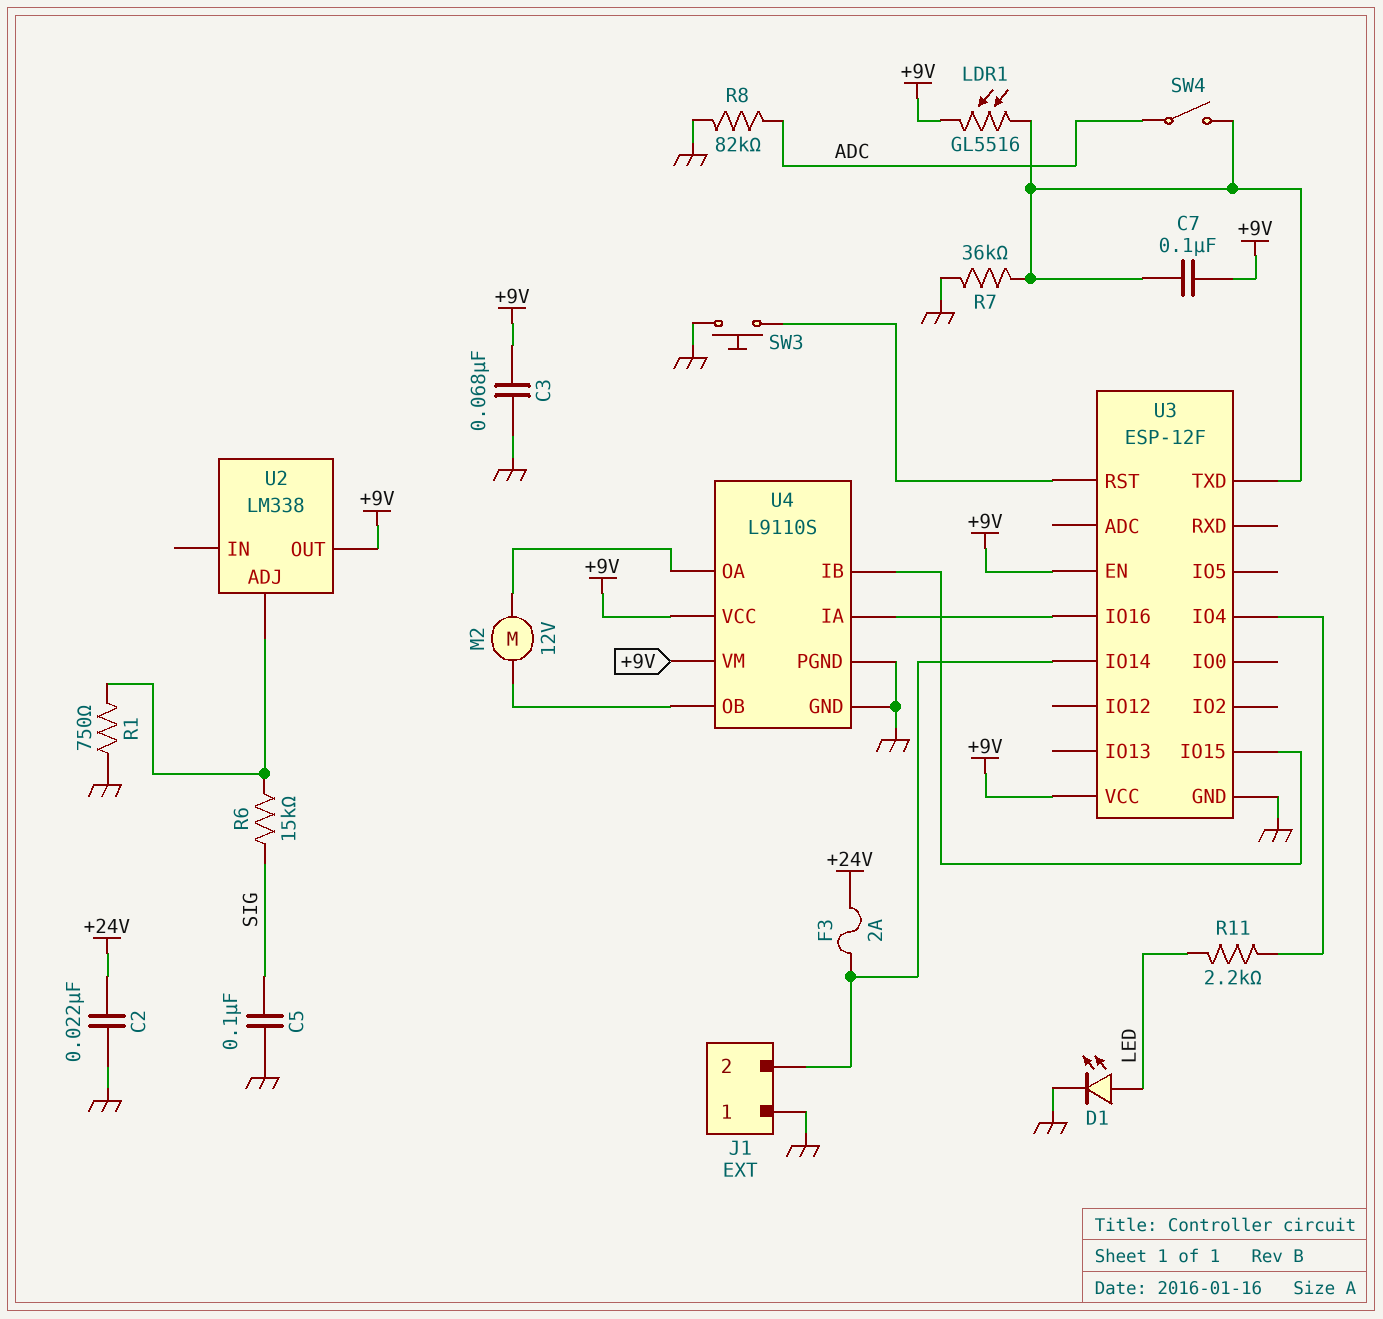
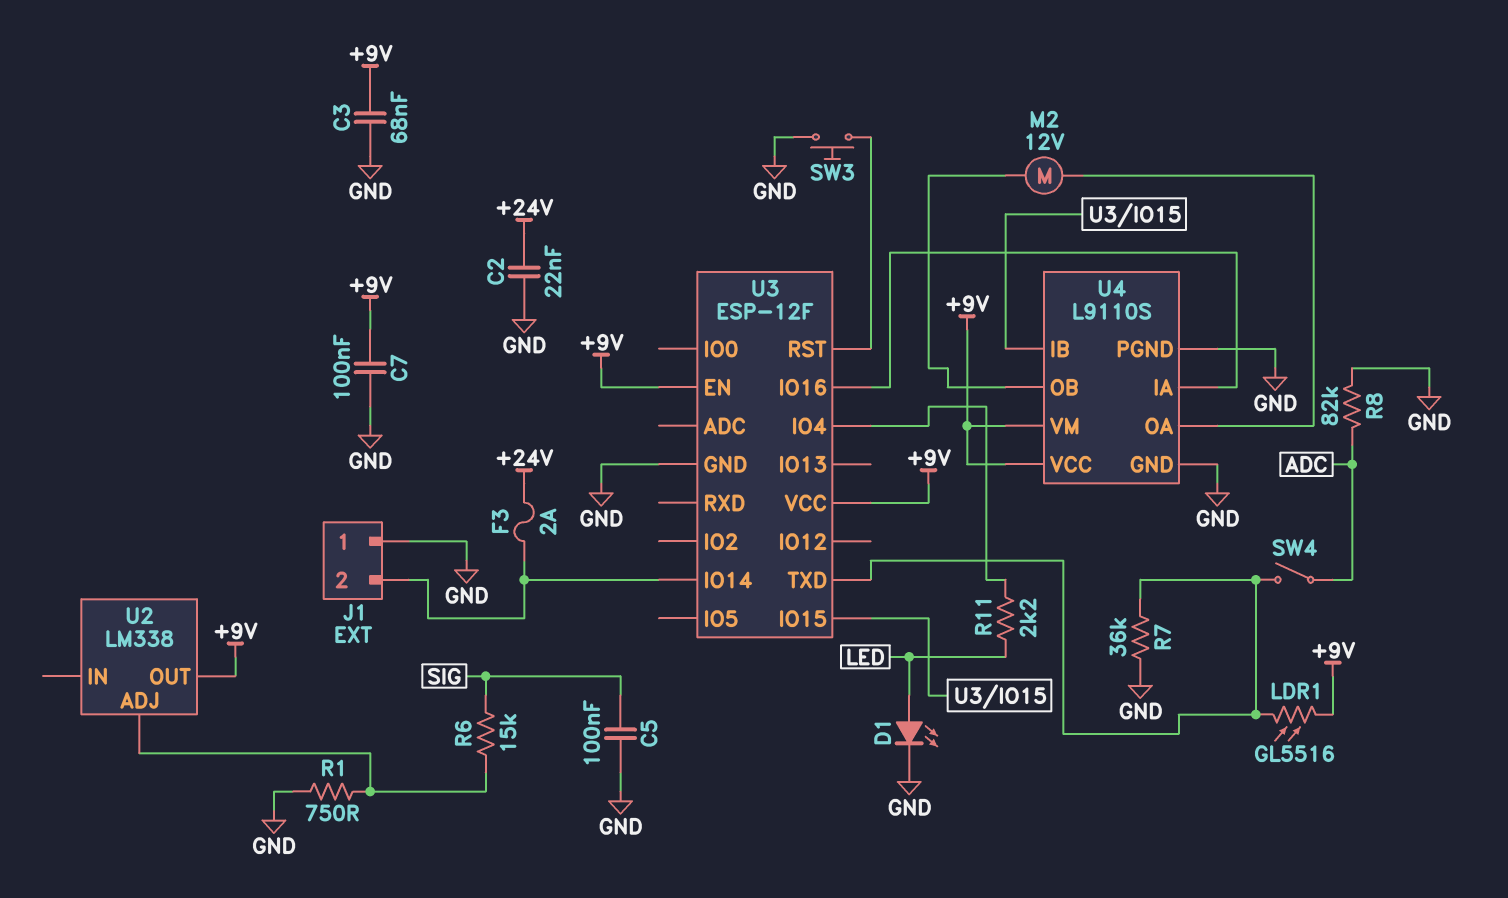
C7: 100nF (+9V, U3/TXD) -> 100nF (+9V, GND)

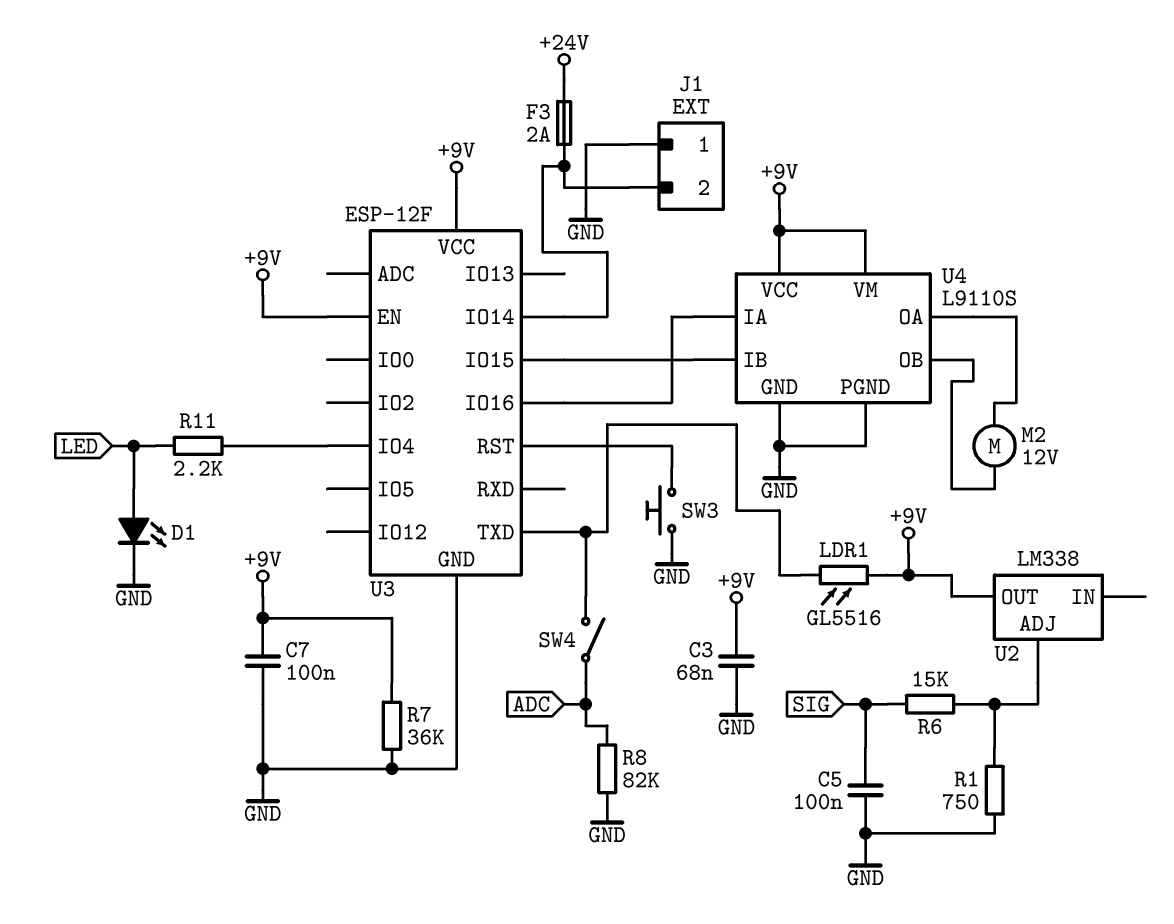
C2: 22nF (+24V, GND) -> none
R7: 36k (GND, U3/TXD) -> 36k (+9V, GND)

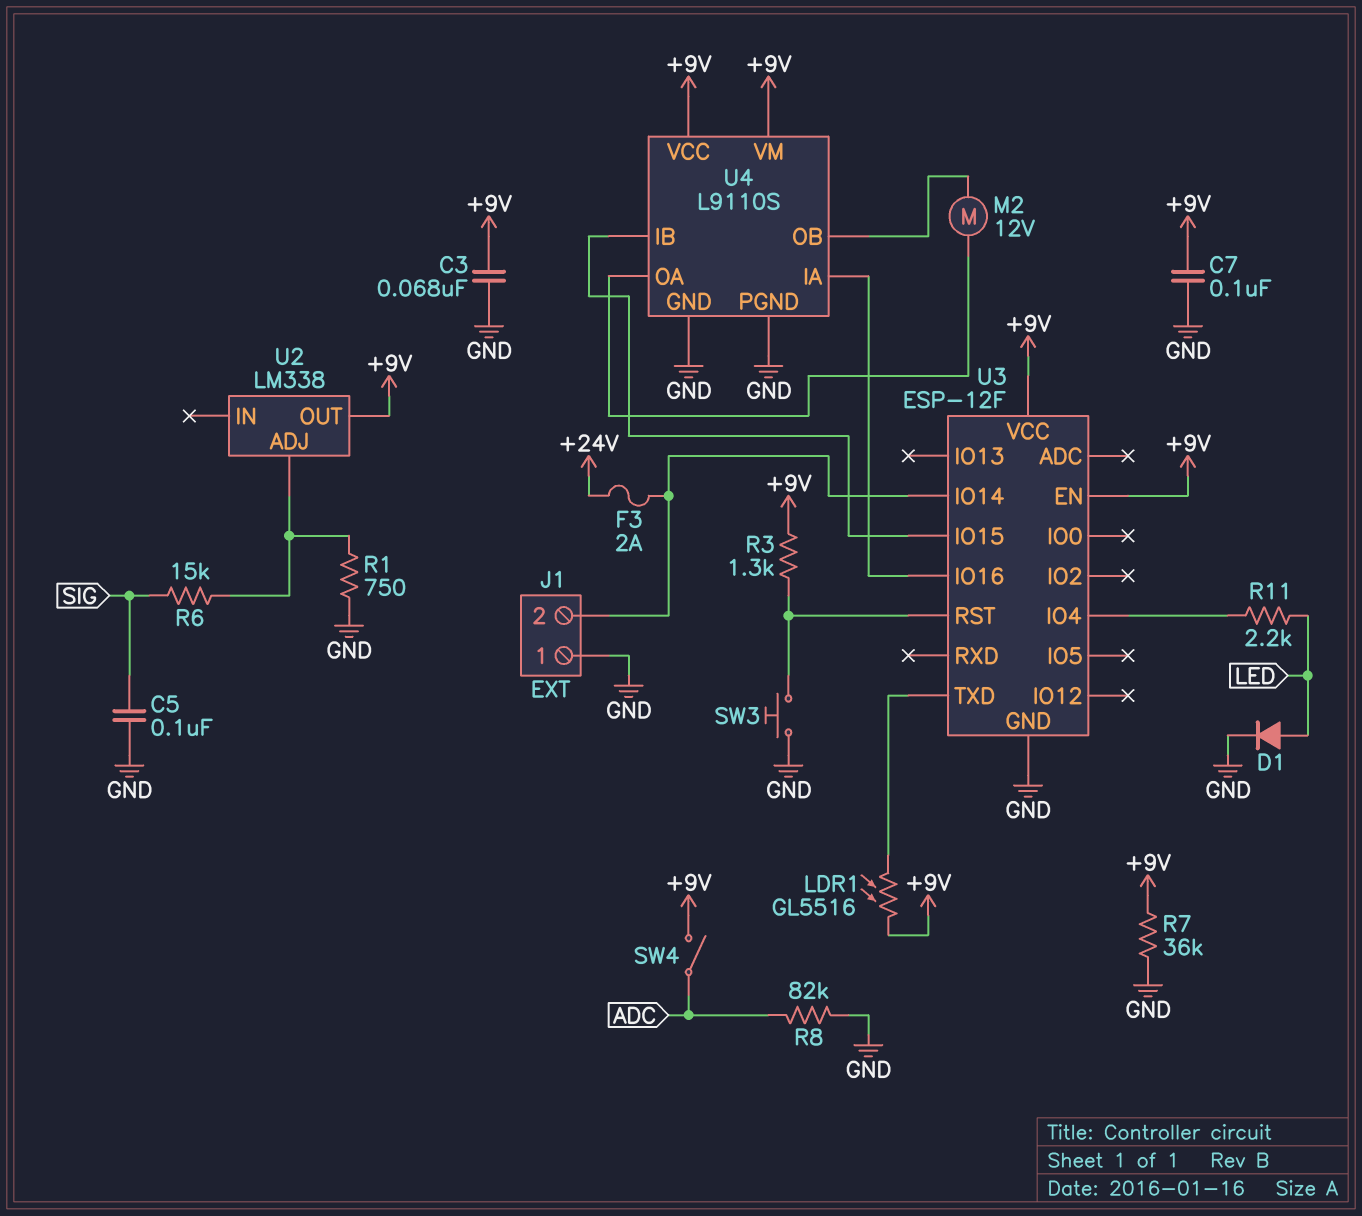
D1: LED (A LED, K GND) -> diode (A LED, K GND)
R3: none -> 1.3k (+9V, U3/RST)
SW4: switch (ADC, U3/TXD) -> switch (+9V, ADC)

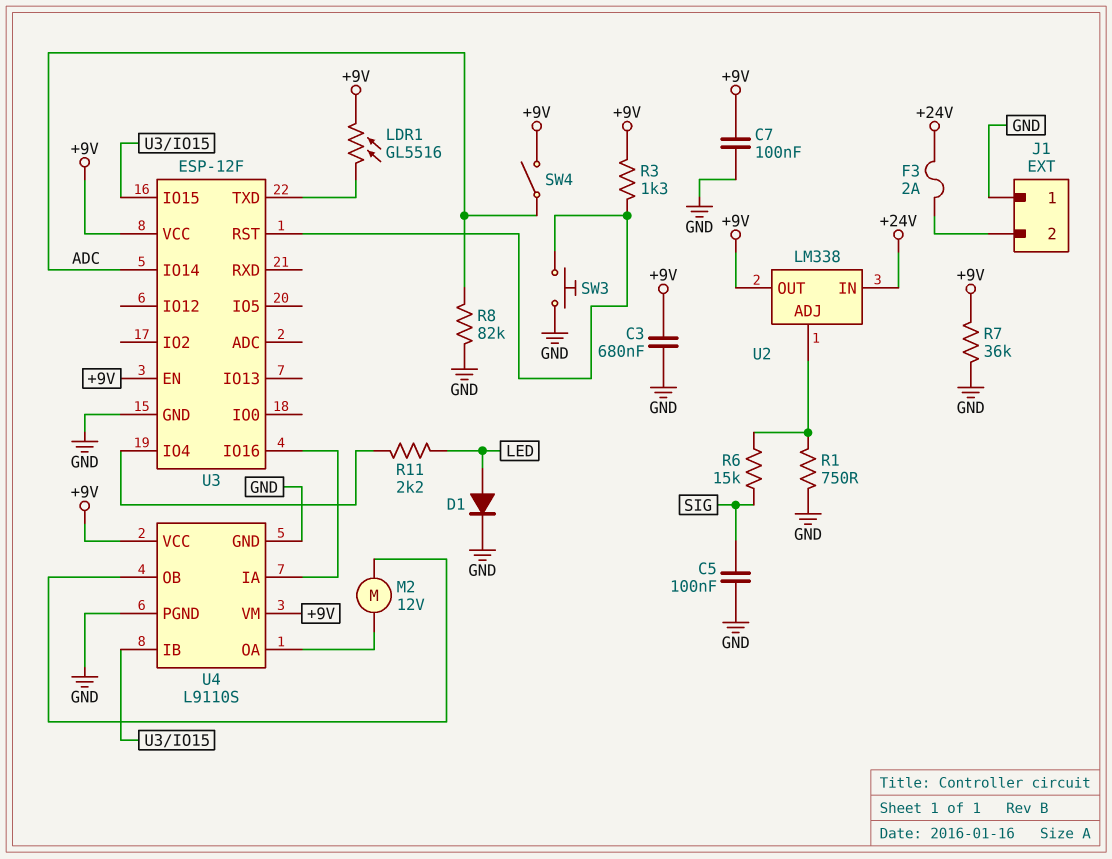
C3: 68nF (+9V, GND) -> 680nF (+9V, GND)
U2 pin IN: none -> +24V
U3 pin IO14: J1/2 -> ADC

